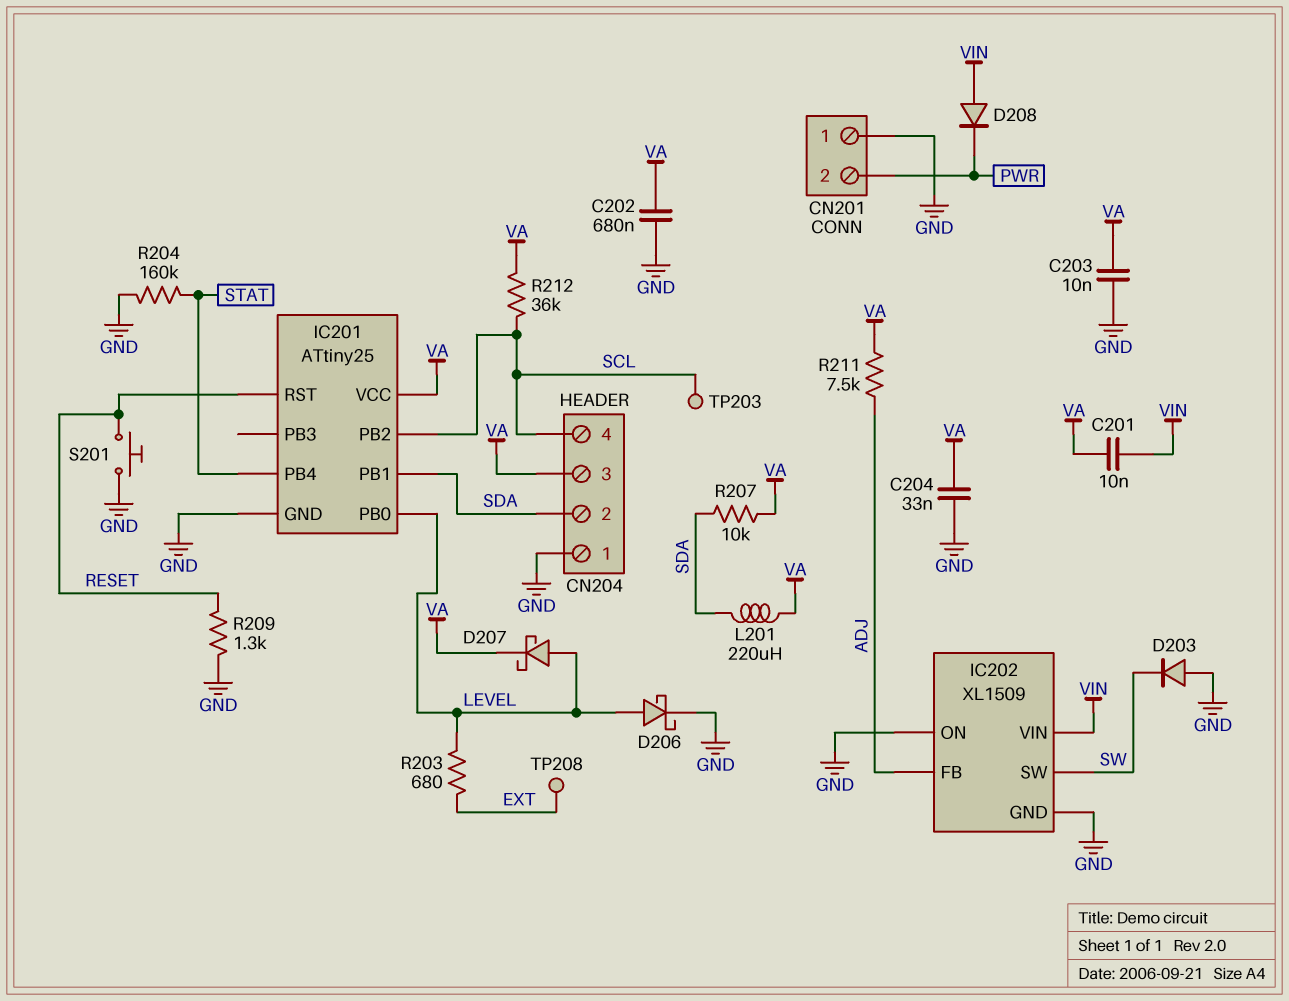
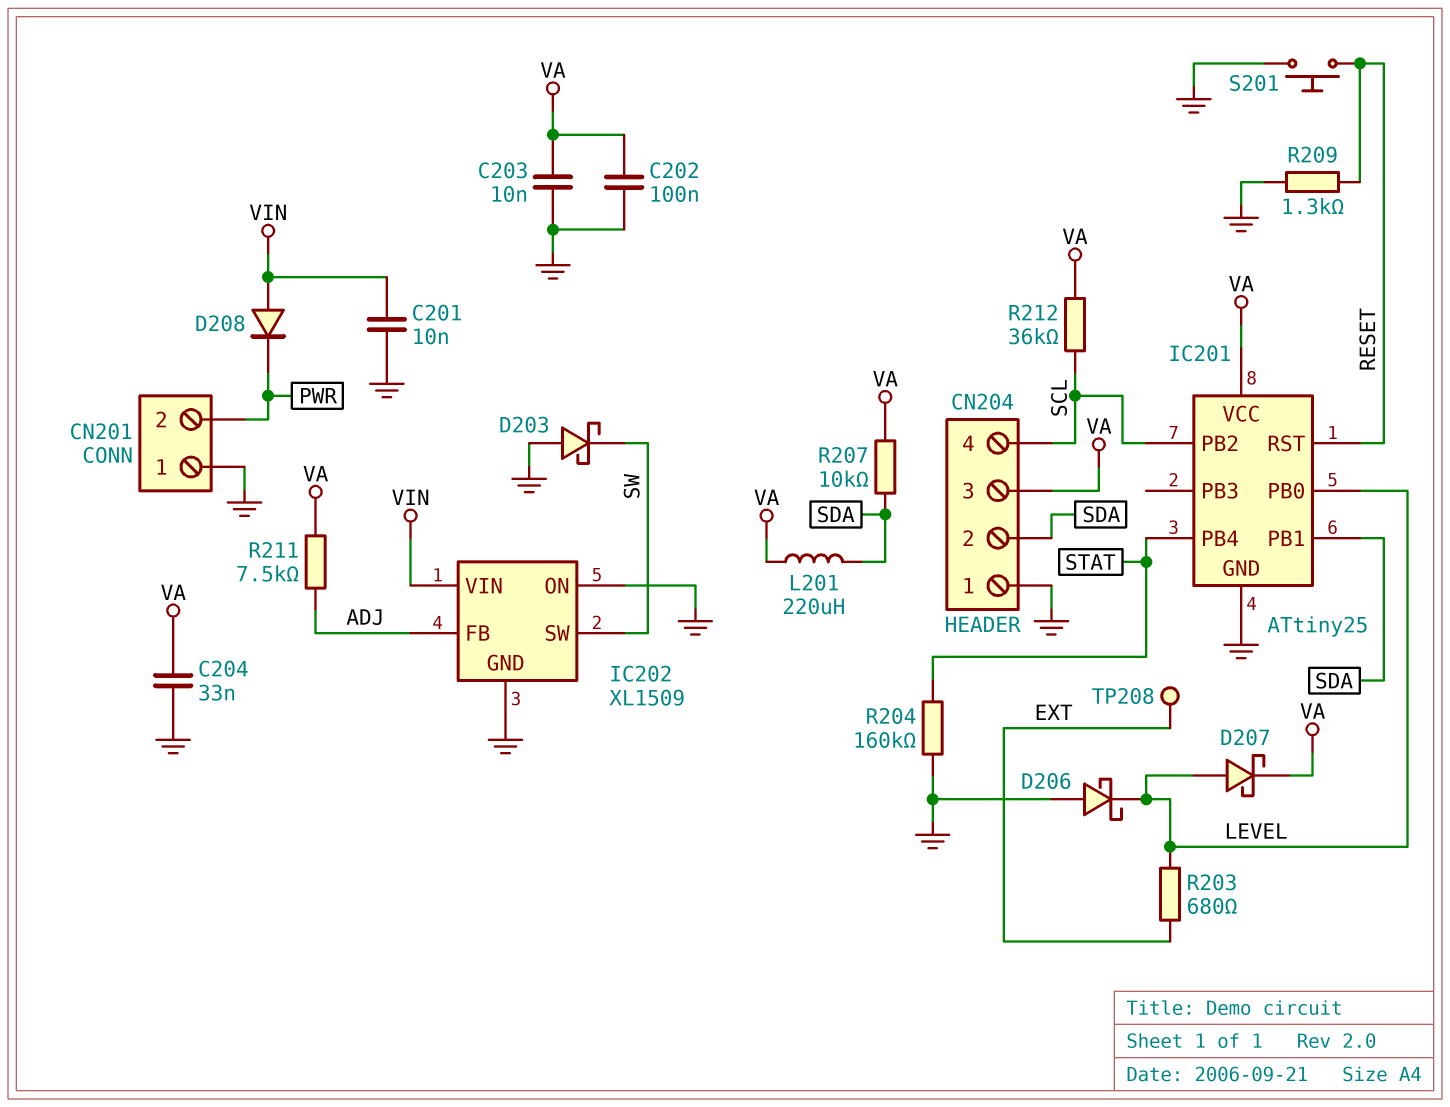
C201: 10nF (VA, VIN) -> 10nF (GND, VIN)
C202: 680nF (GND, VA) -> 100nF (GND, VA)
D203: diode (A GND, K SW) -> schottky (A GND, K SW)
D206: schottky (A LEVEL, K GND) -> schottky (A GND, K LEVEL)
TP203: test point (SCL) -> none

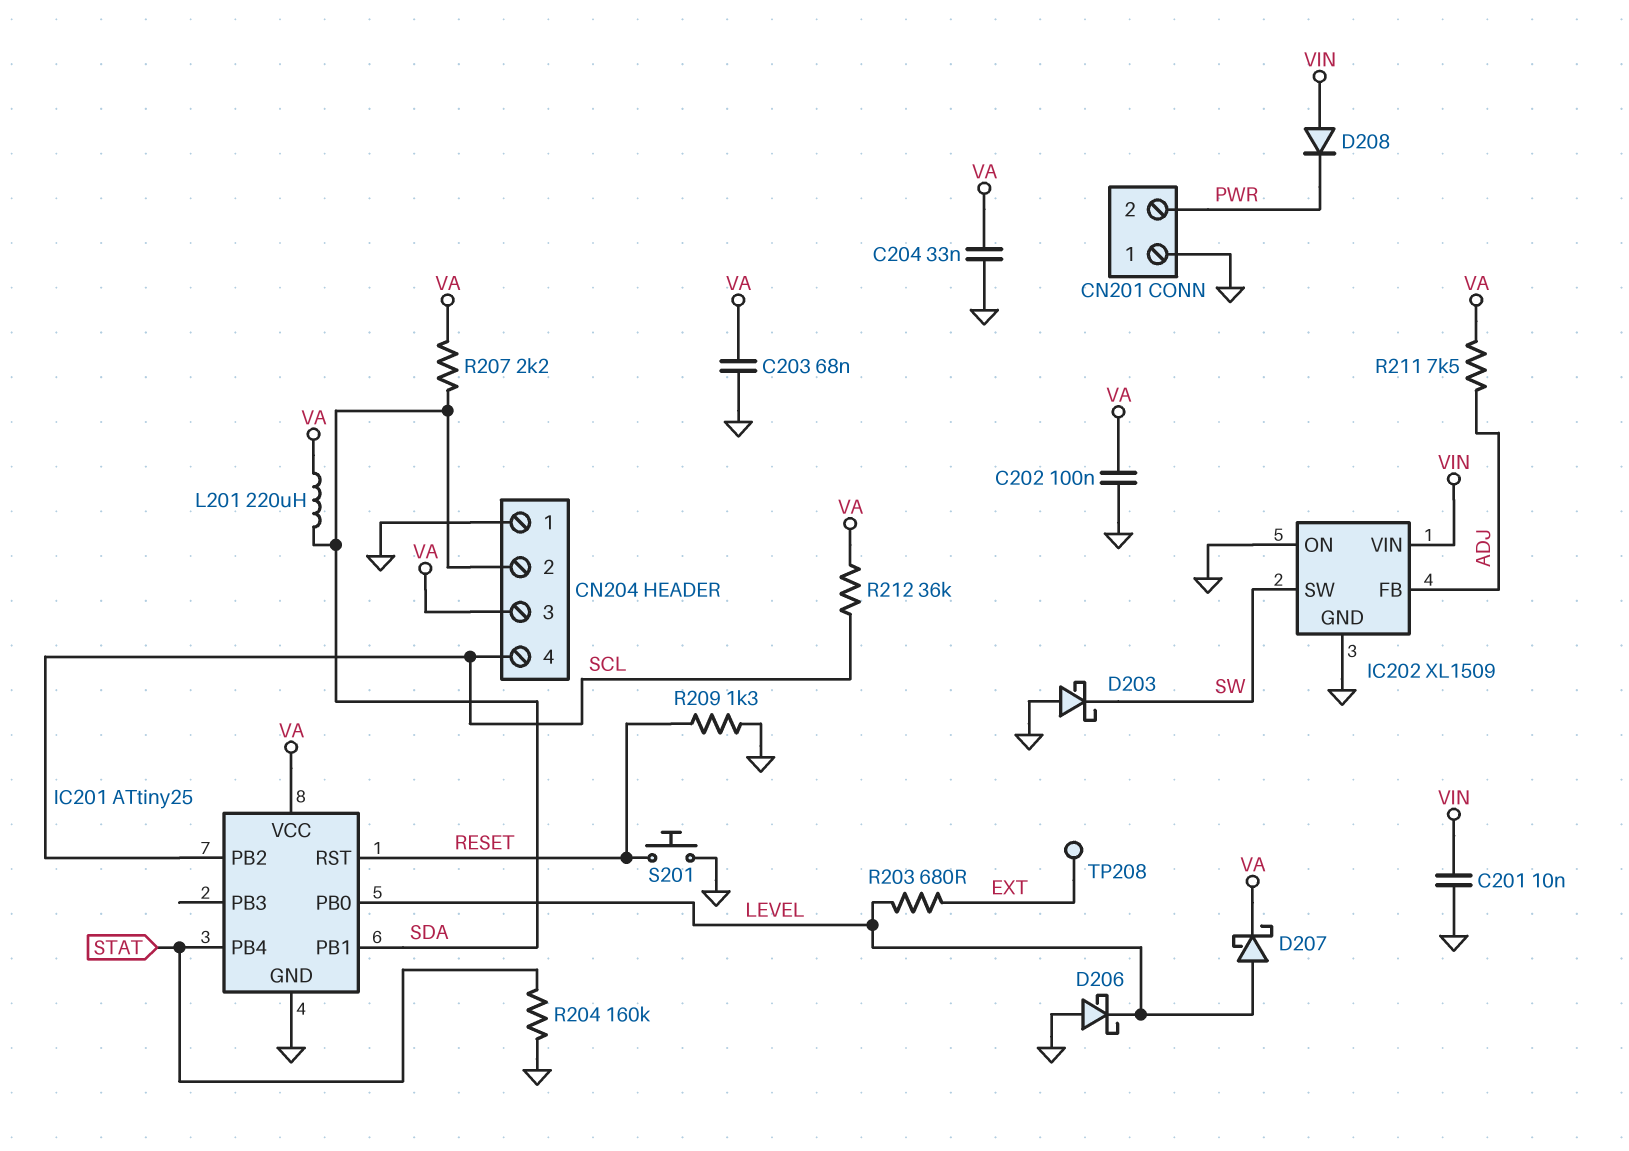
C203: 10nF (GND, VA) -> 68nF (GND, VA)
R207: 10k (SDA, VA) -> 2.2k (SDA, VA)

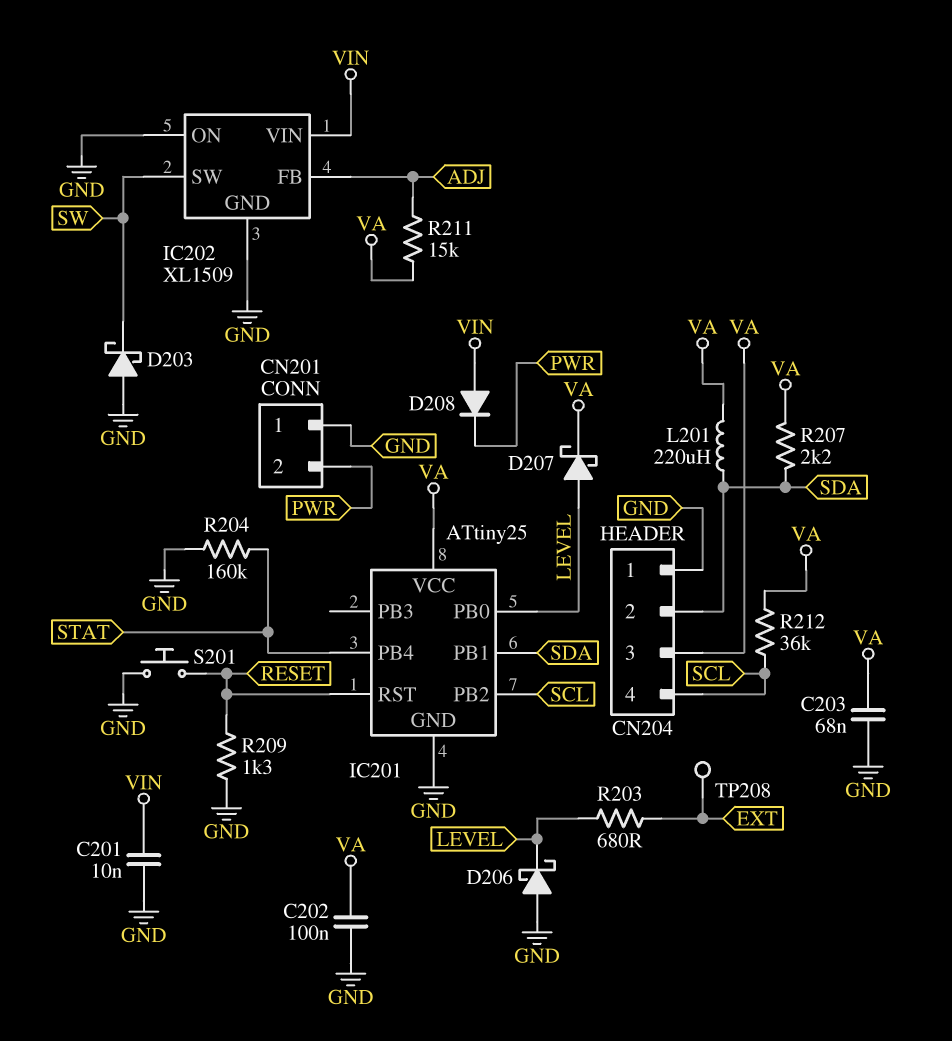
C204: 33nF (GND, VA) -> none
R211: 7.5k (ADJ, VA) -> 15k (ADJ, VA)

